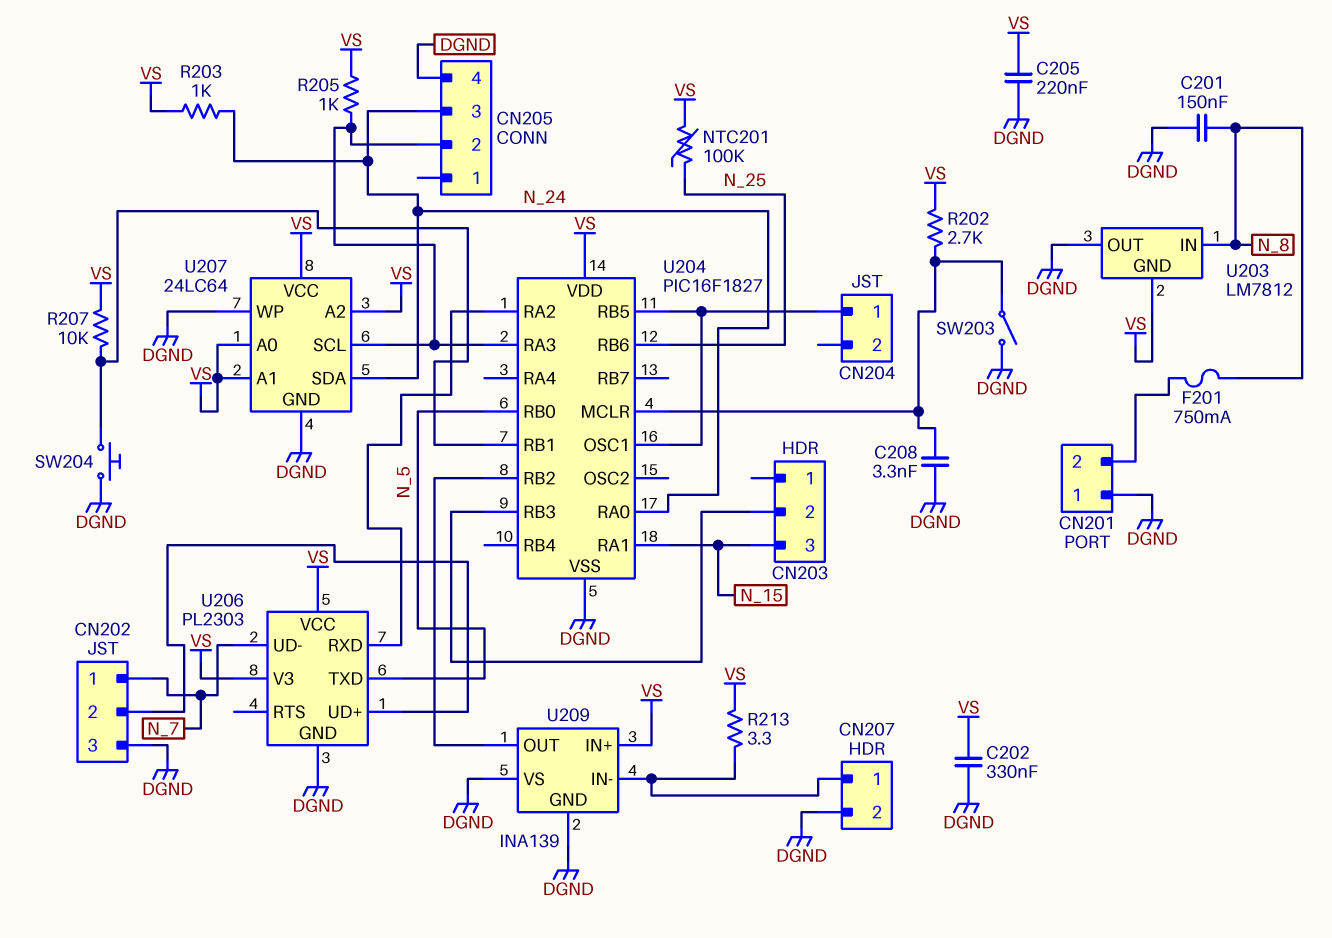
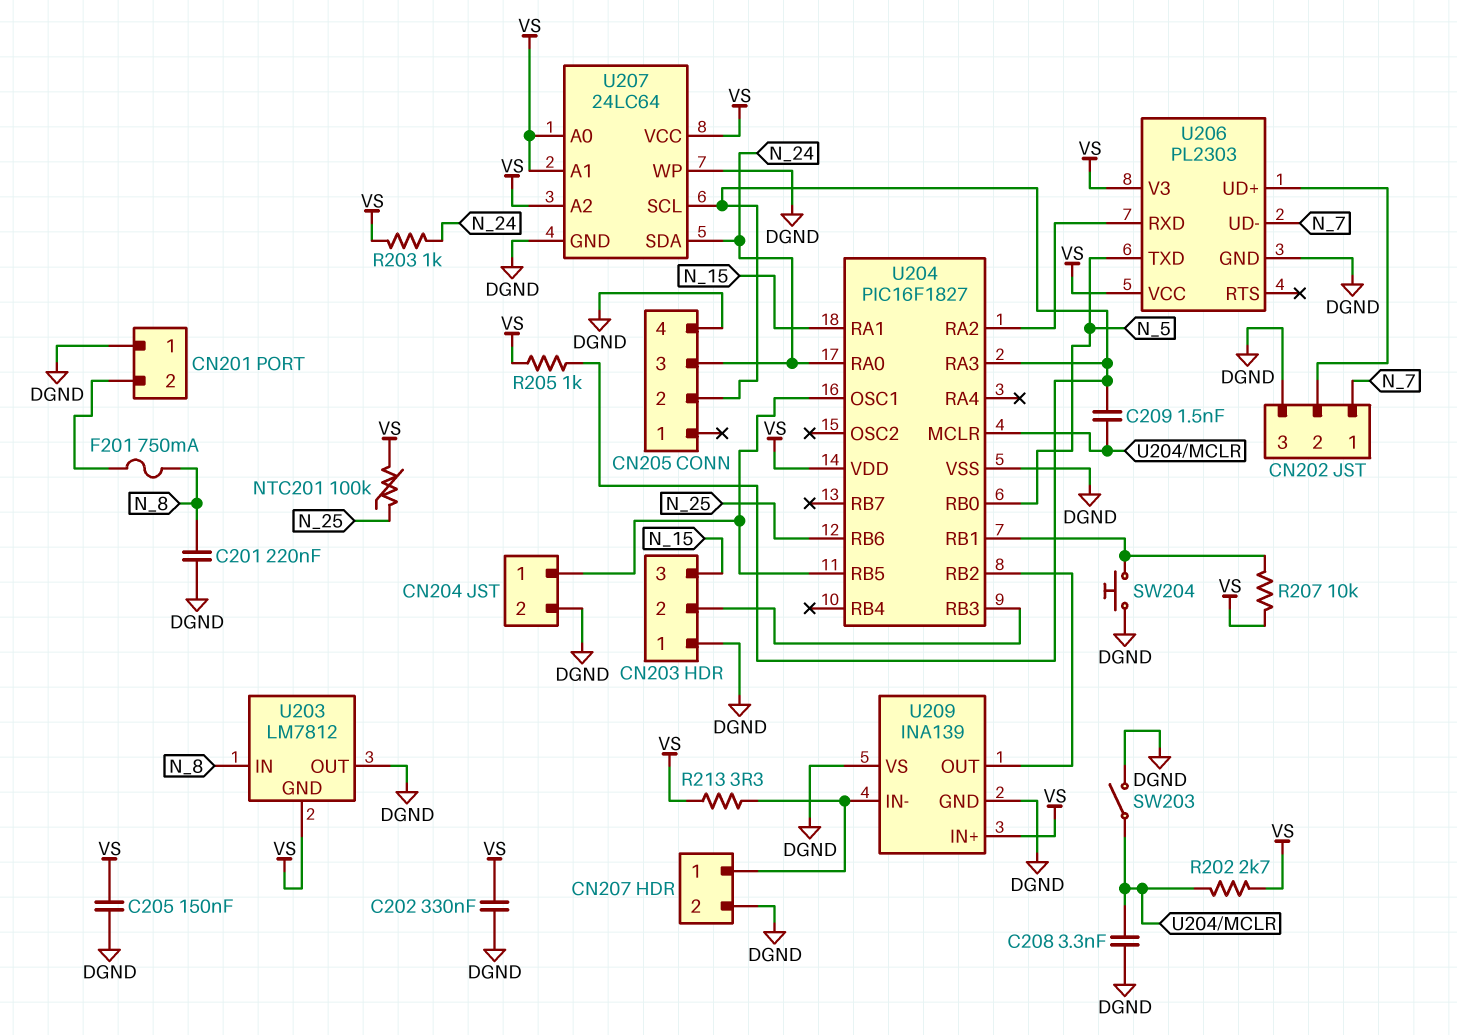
C201: 150nF (DGND, N_8) -> 220nF (DGND, N_8)
C205: 220nF (DGND, VS) -> 150nF (DGND, VS)
C209: none -> 1.5nF (CN205/2, U204/MCLR)
CN203 pin 1: none -> DGND
CN204 pin 2: none -> DGND

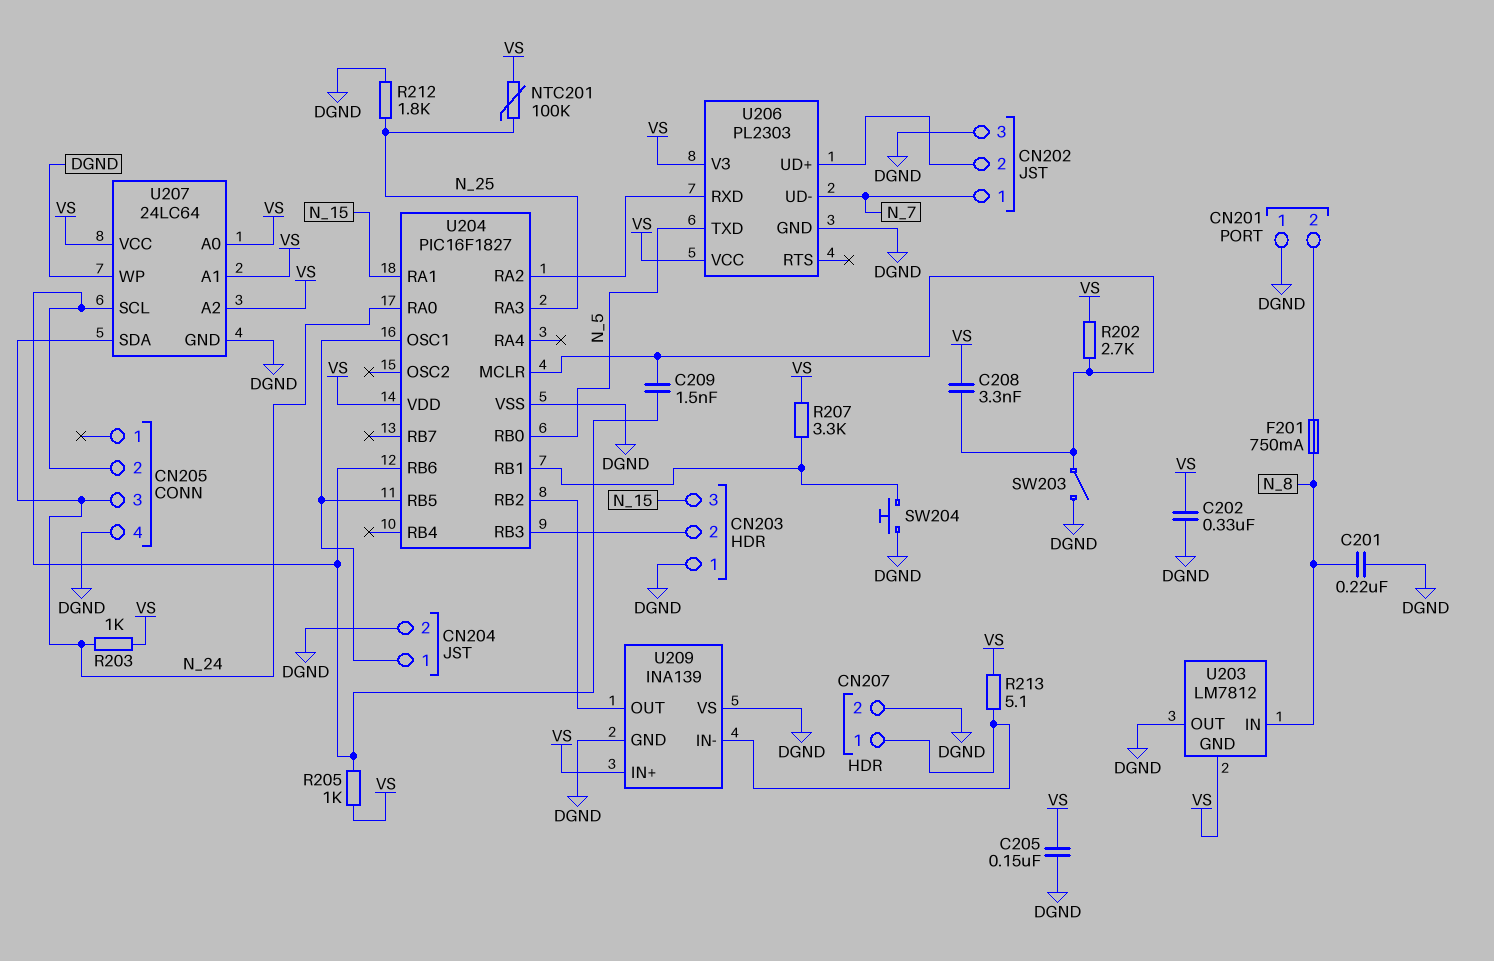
C208: 3.3nF (DGND, U204/MCLR) -> 3.3nF (U204/MCLR, VS)
R207: 10k (U204/RB1, VS) -> 3.3k (U204/RB1, VS)
R212: none -> 1.8k (DGND, N_25)
R213: 3.3 (CN207/1, VS) -> 5.1 (CN207/1, VS)
U204 pin RA3: CN205/2 -> N_25
U204 pin RB6: N_25 -> CN205/2

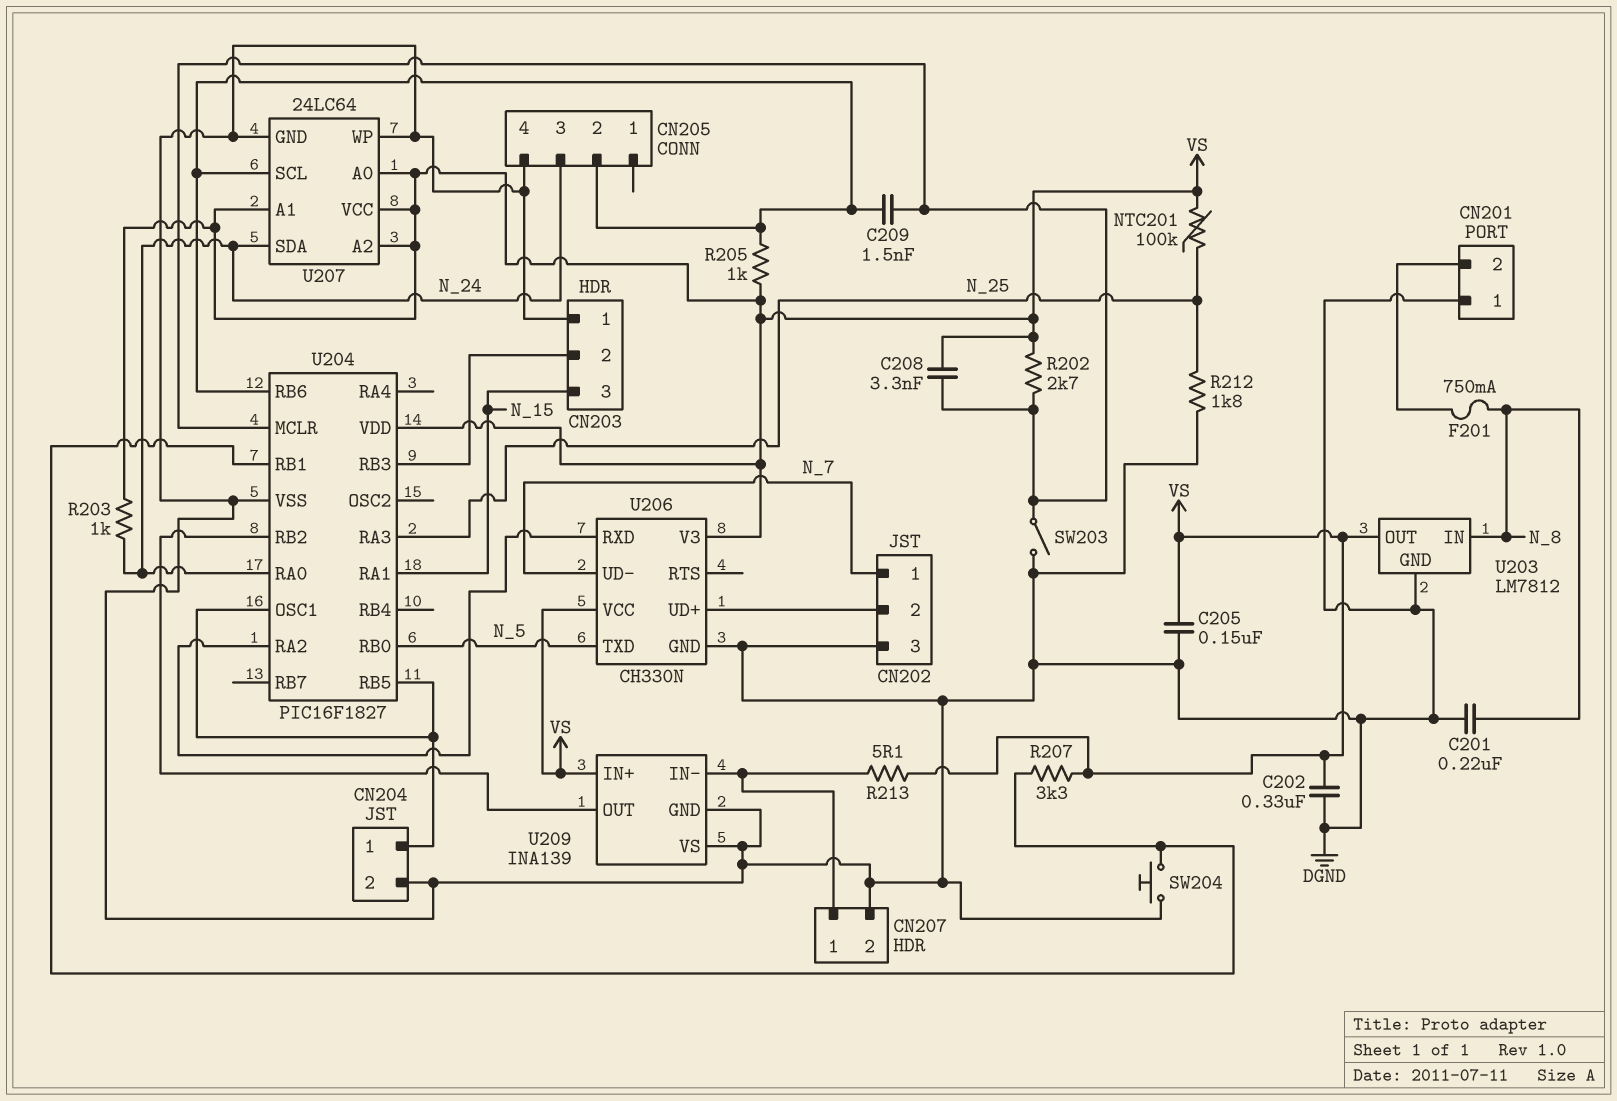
U203 pin GND: VS -> DGND
U203 pin OUT: DGND -> VS
U206: PL2303 -> CH330N

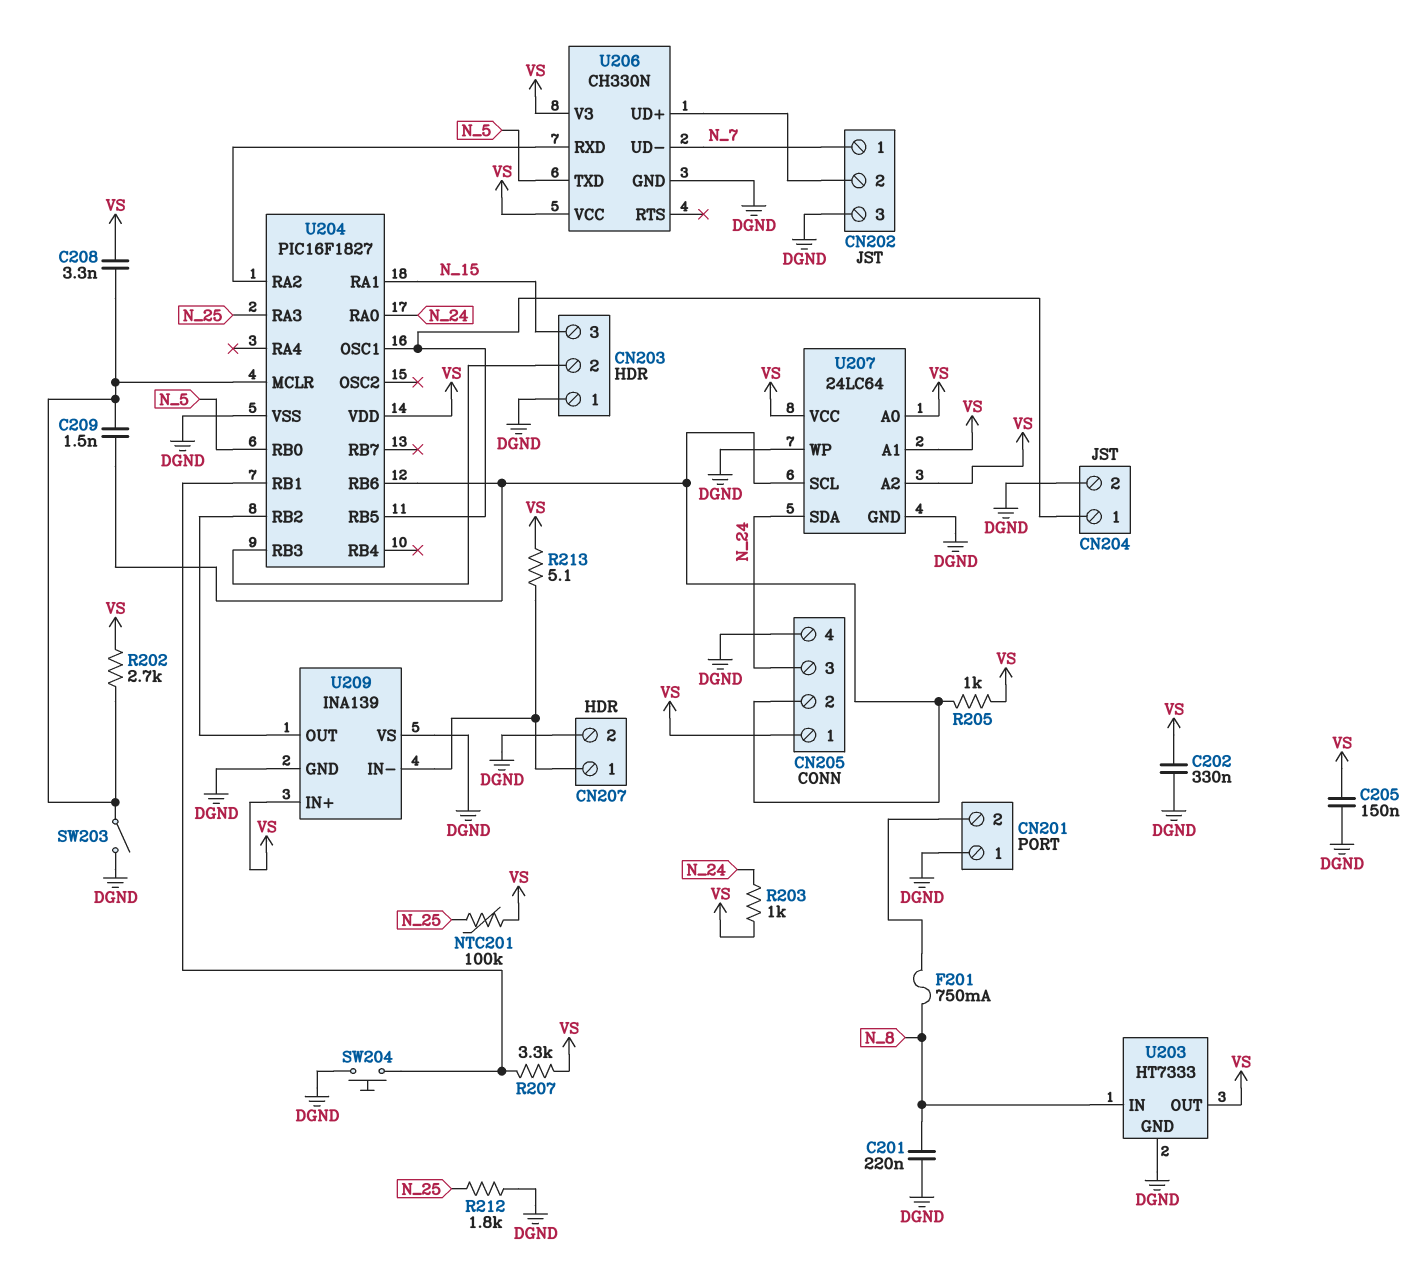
CN205 pin 1: none -> VS
U203: LM7812 -> HT7333

